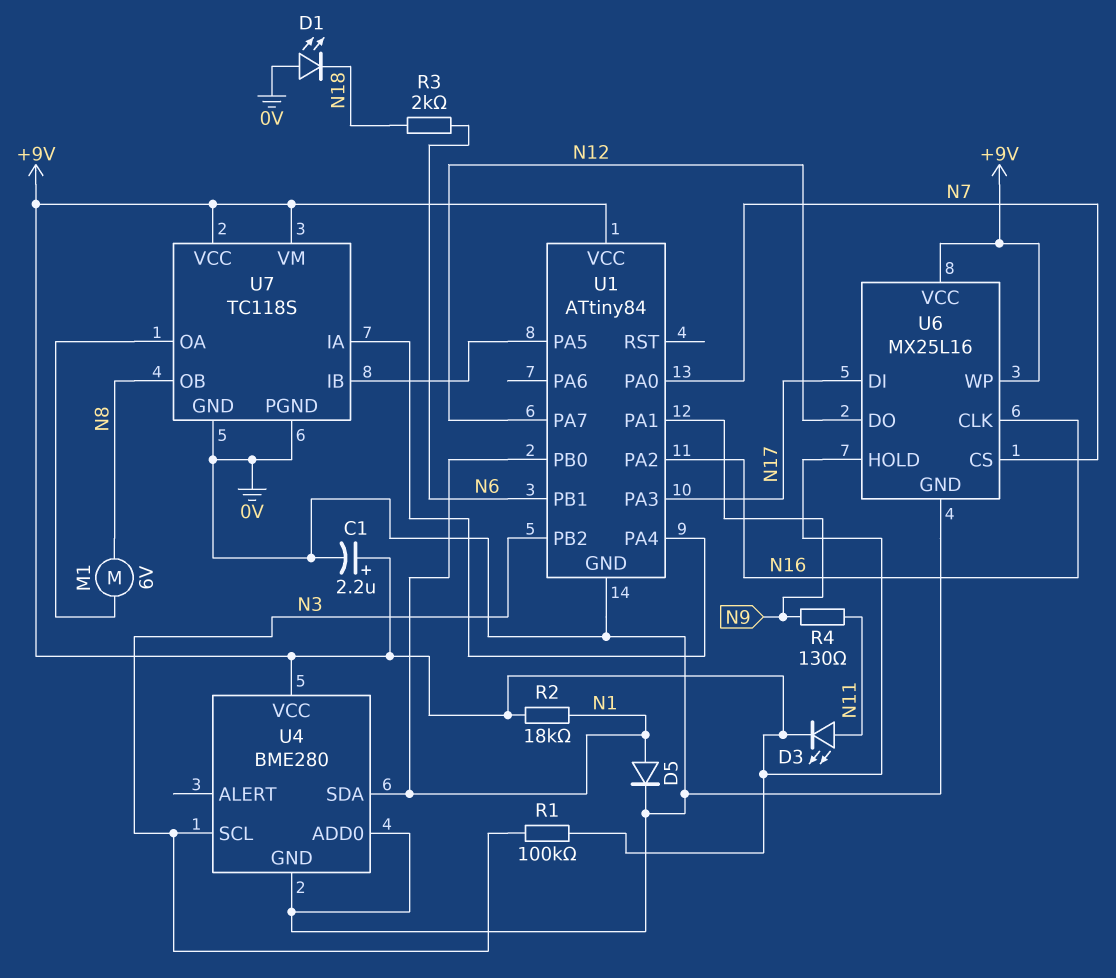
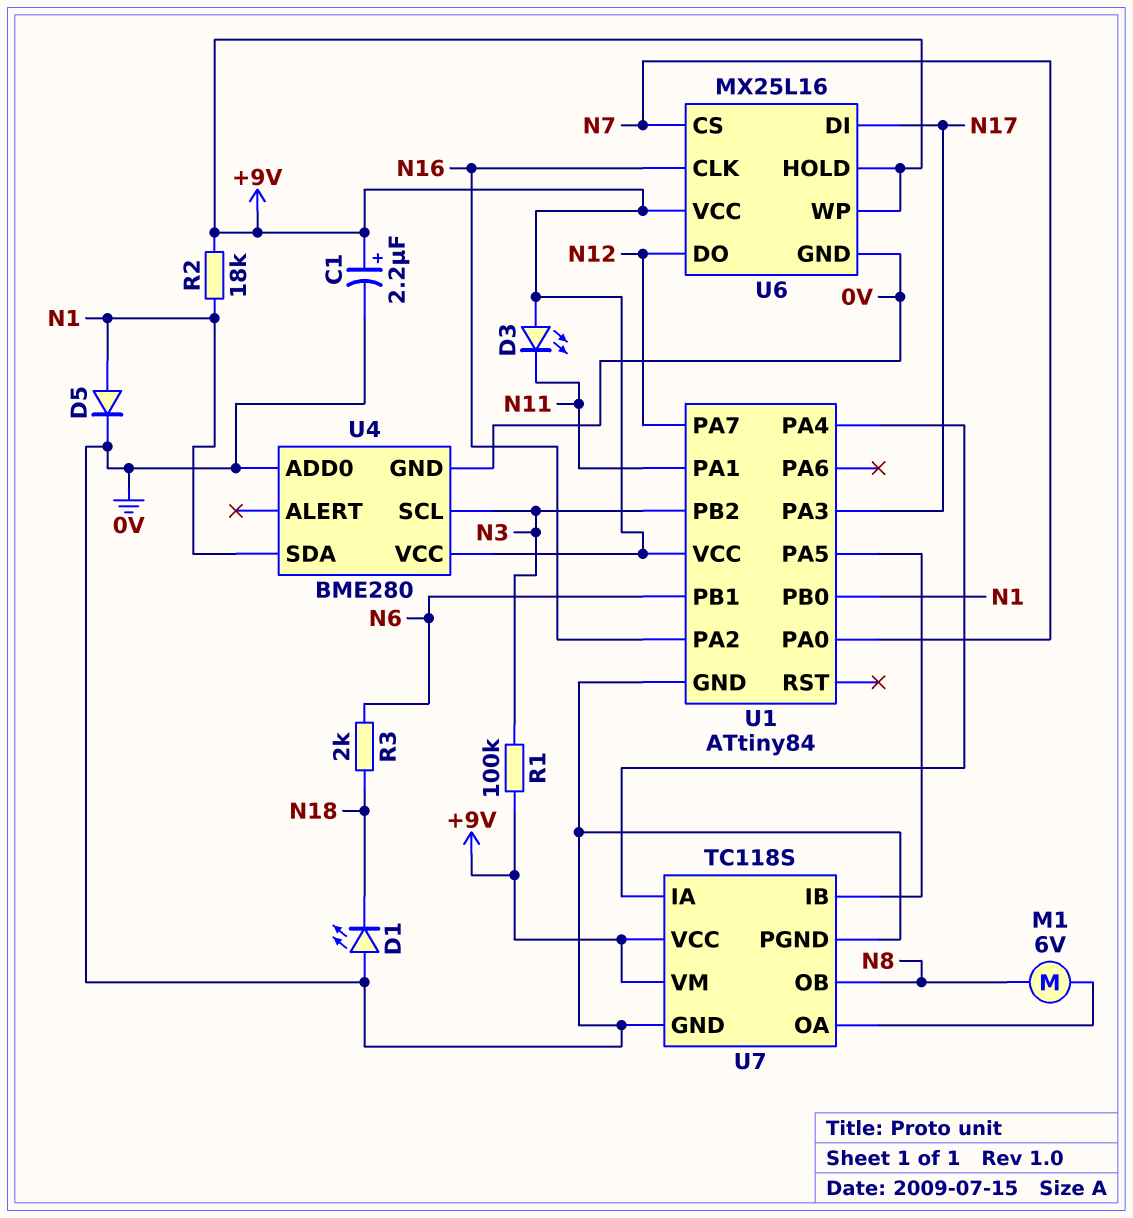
D3: LED (A N11, K +9V) -> LED (A +9V, K N11)
R4: 130 (N9, N11) -> none
U1 pin PA1: N9 -> N11

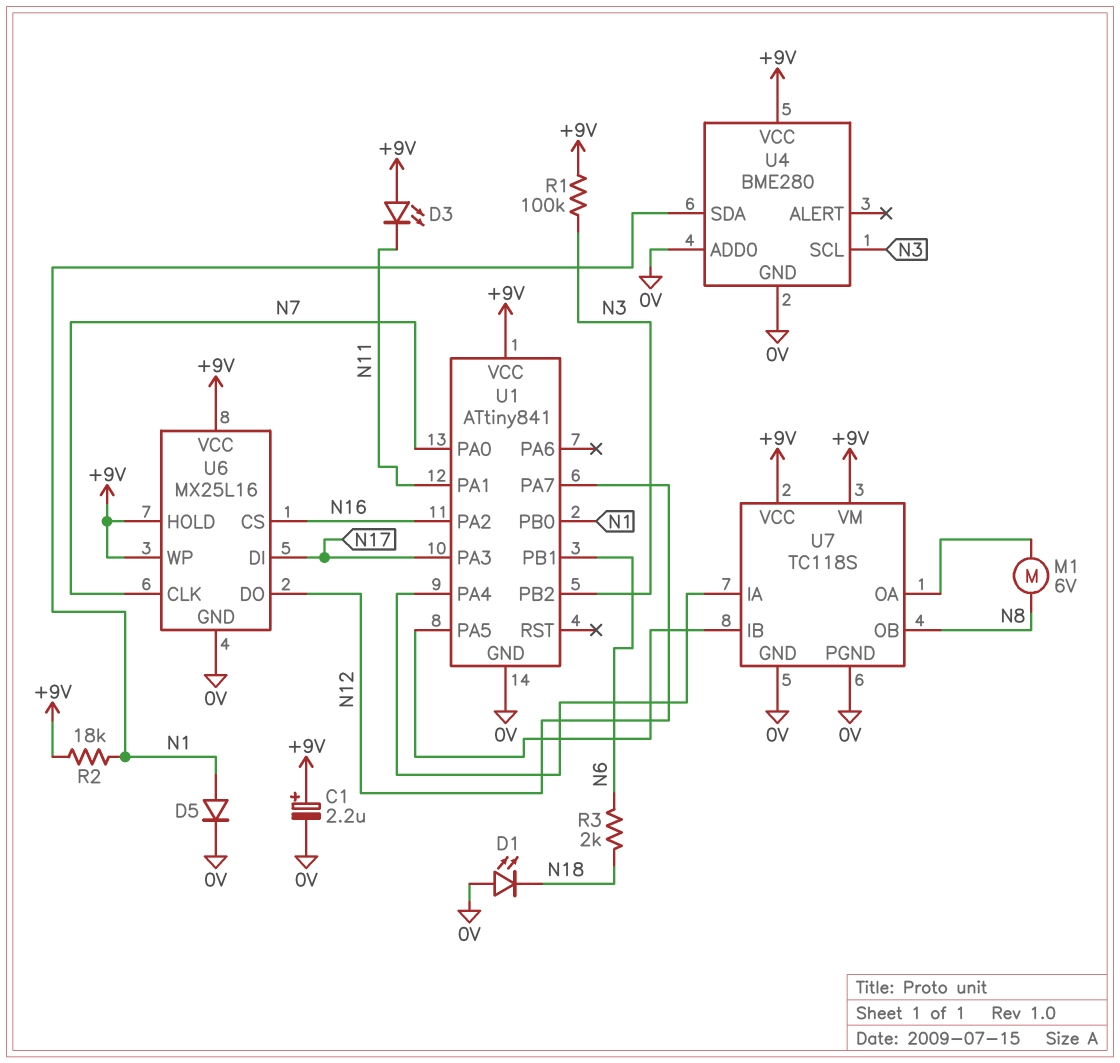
U1: ATtiny84 -> ATtiny841
U6 pin CLK: N16 -> N7
U6 pin CS: N7 -> N16

